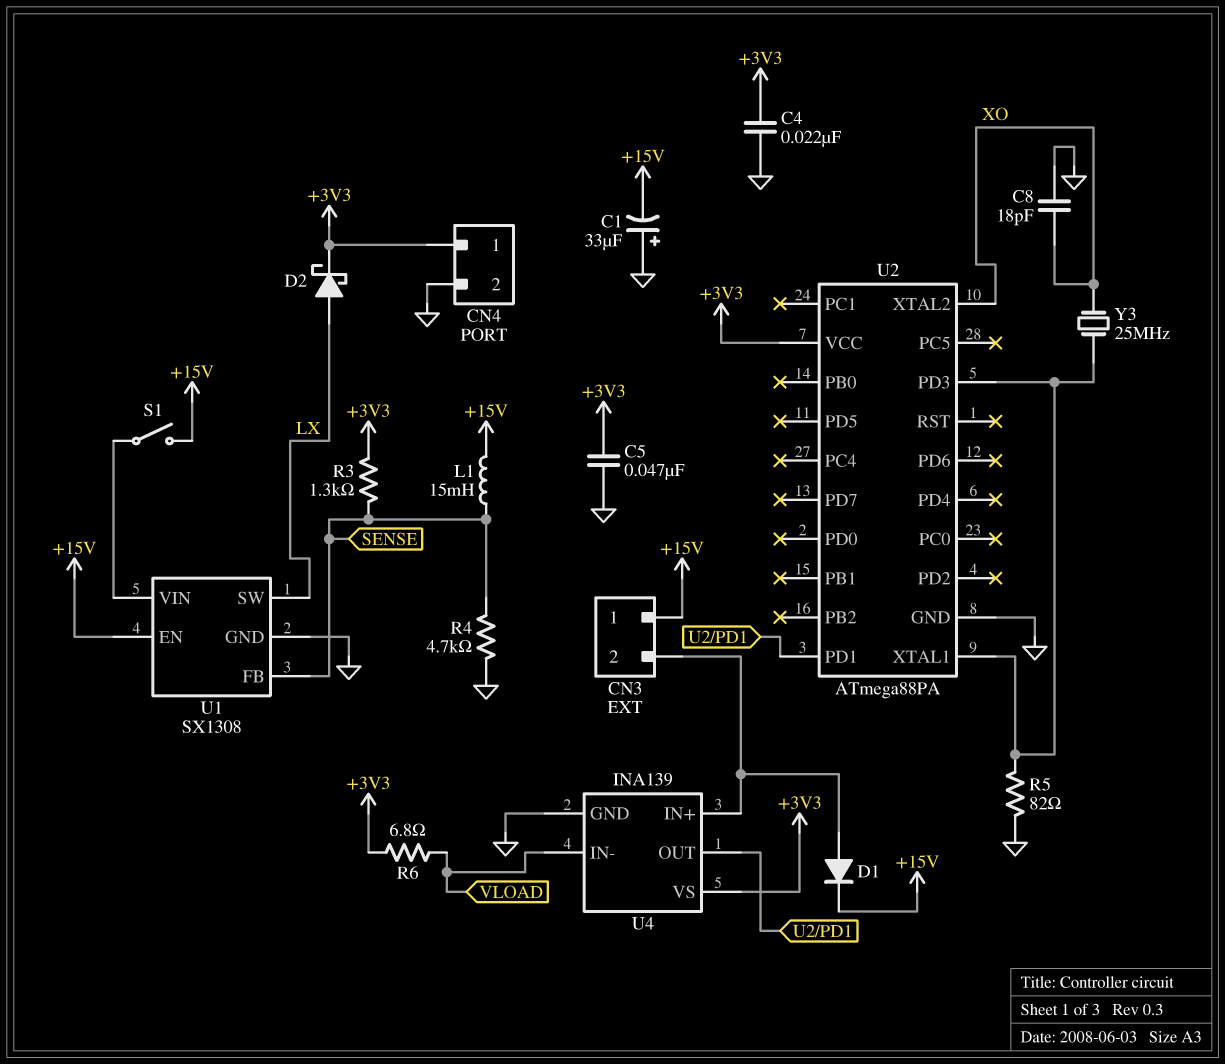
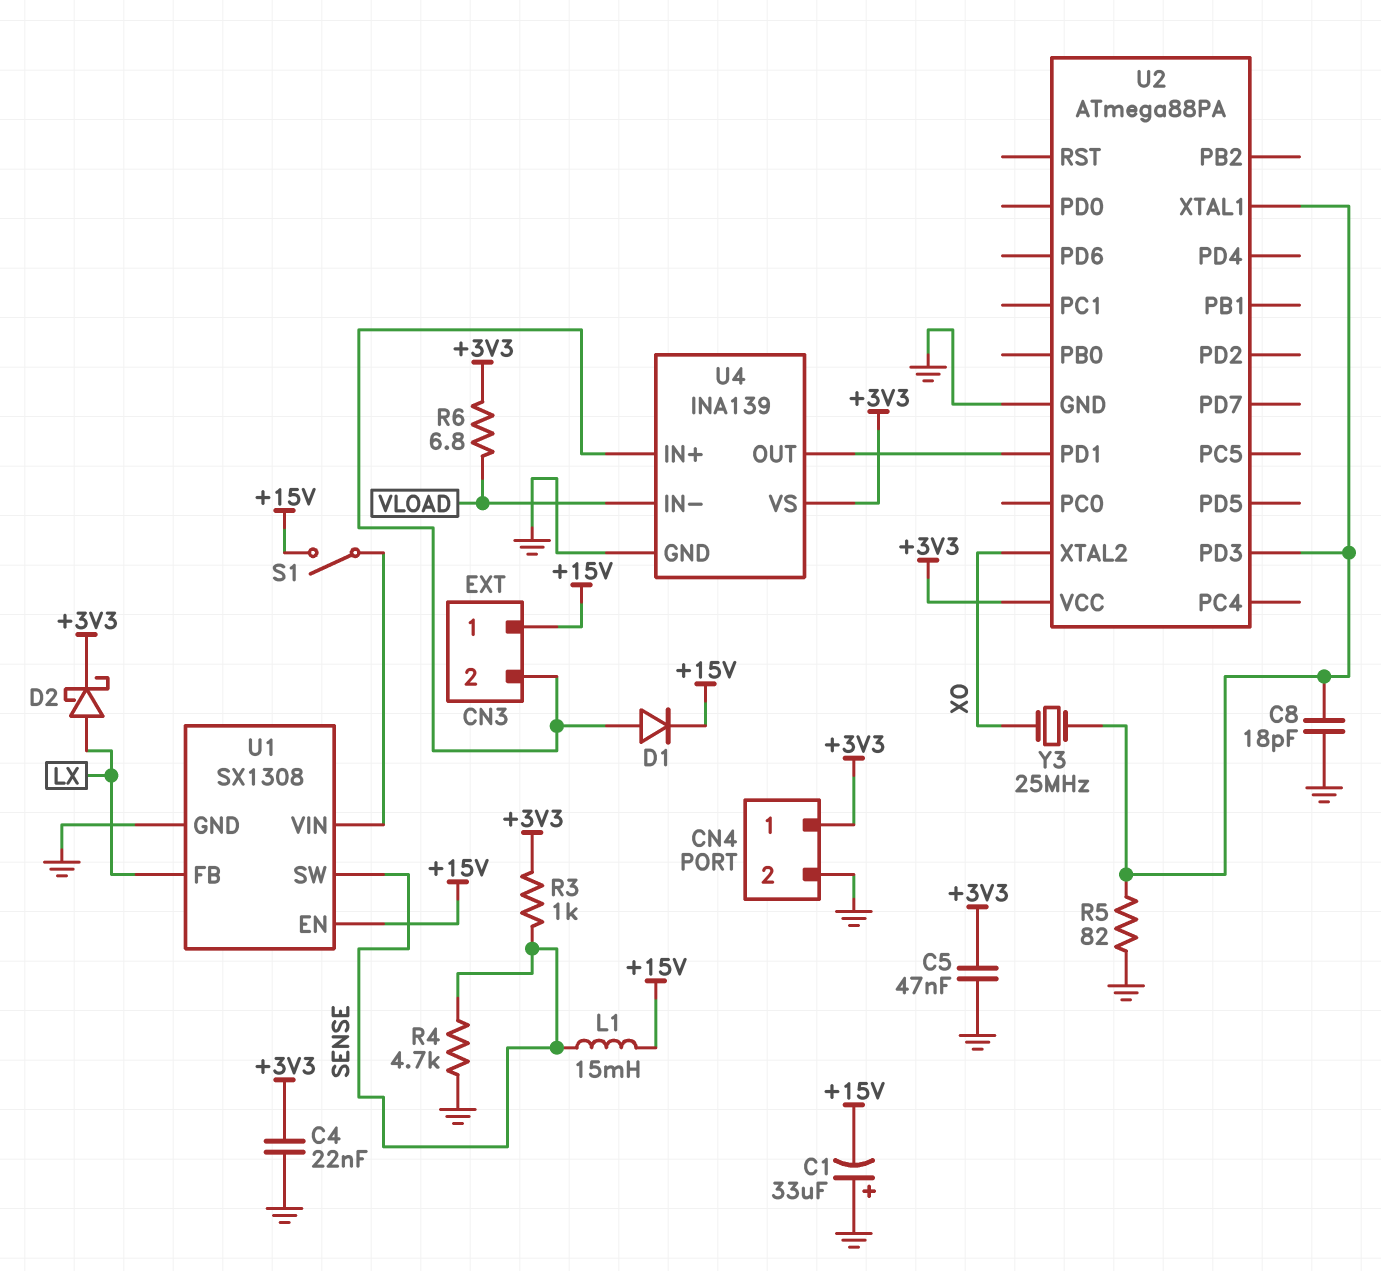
C8: 18pF (GND, XO) -> 18pF (GND, U2/PD3)
R3: 1.3k (+3V3, SENSE) -> 1k (+3V3, SENSE)
U1 pin FB: SENSE -> LX
U1 pin SW: LX -> SENSE

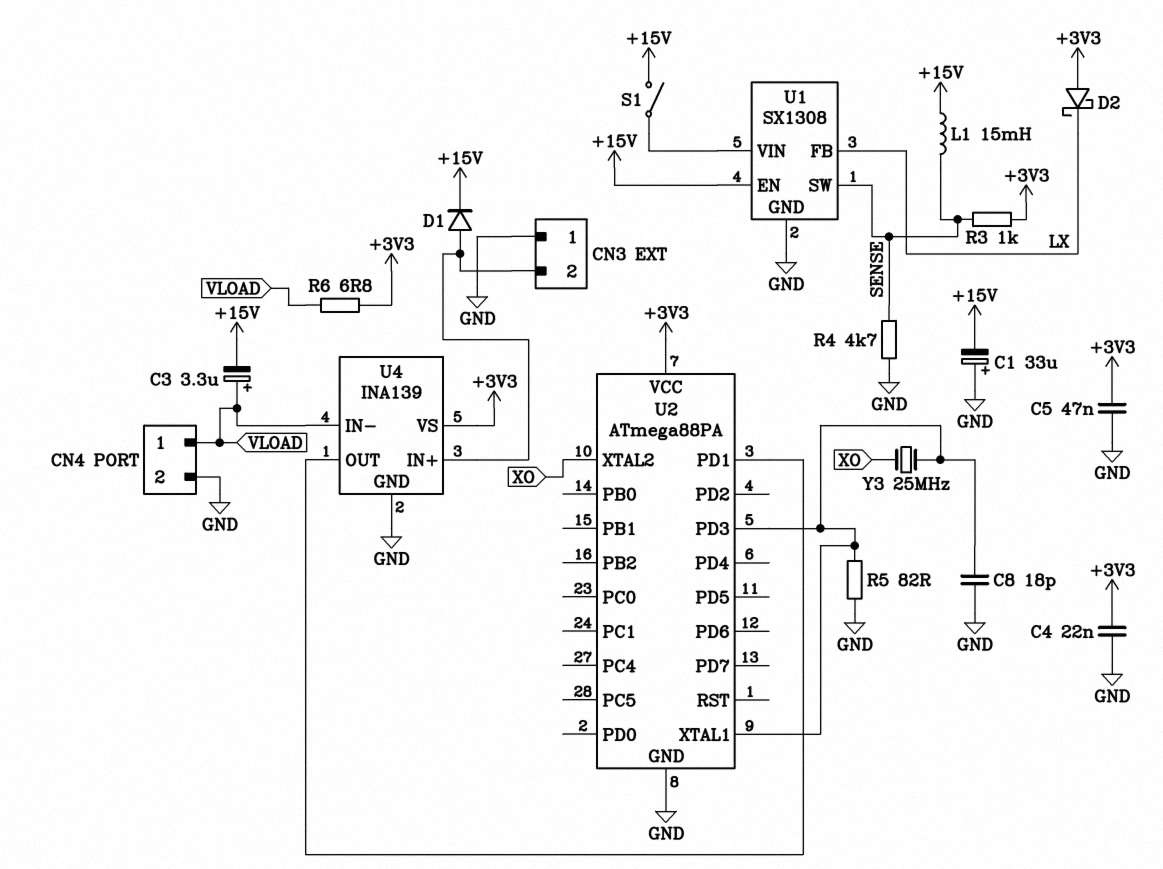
C3: none -> 3.3uF (plus VLOAD, minus +15V)
CN3 pin 1: +15V -> GND
CN4 pin 1: +3V3 -> VLOAD
D2: schottky (A LX, K +3V3) -> schottky (A +3V3, K LX)

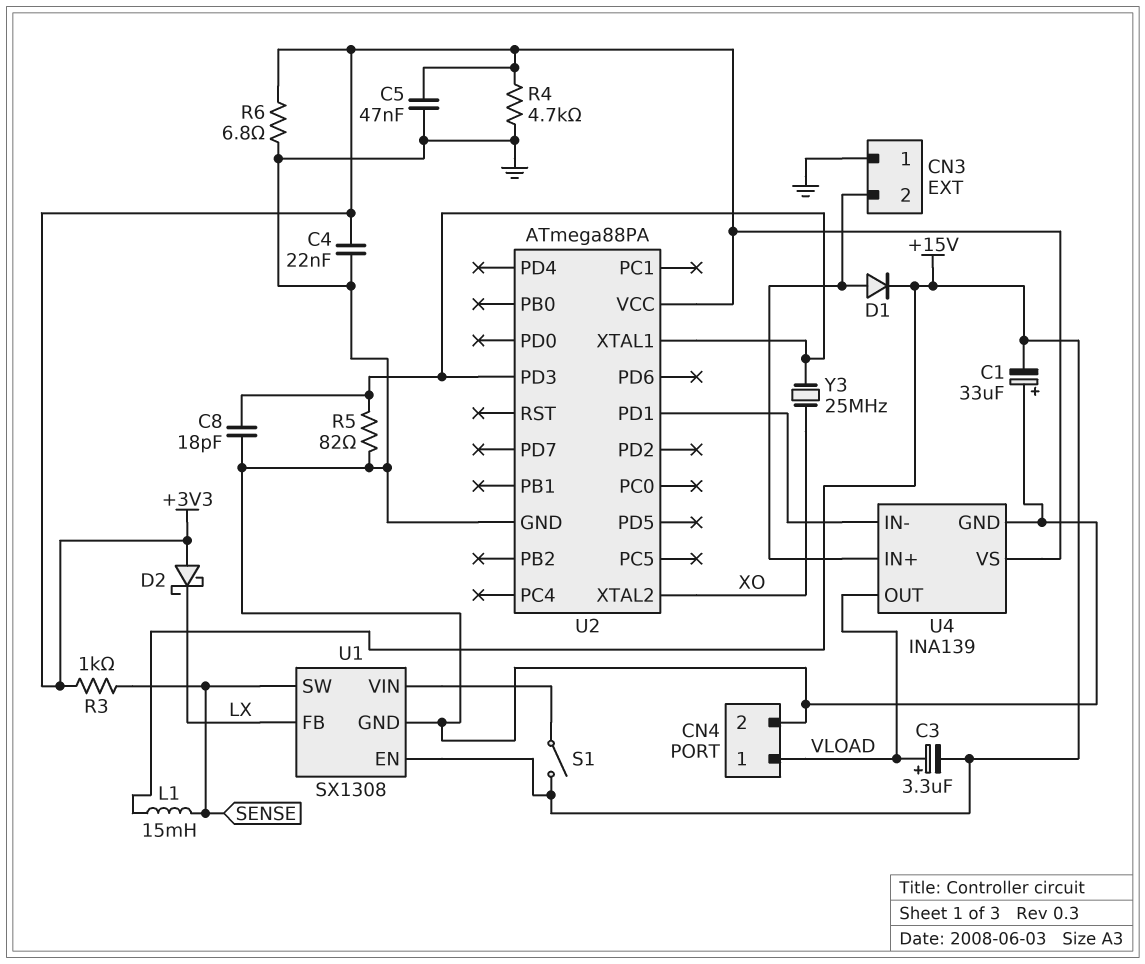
R4: 4.7k (GND, SENSE) -> 4.7k (+3V3, GND)
R6: 6.8 (+3V3, VLOAD) -> 6.8 (+3V3, GND)
U4 pin IN-: VLOAD -> U2/PD1
U4 pin OUT: U2/PD1 -> VLOAD

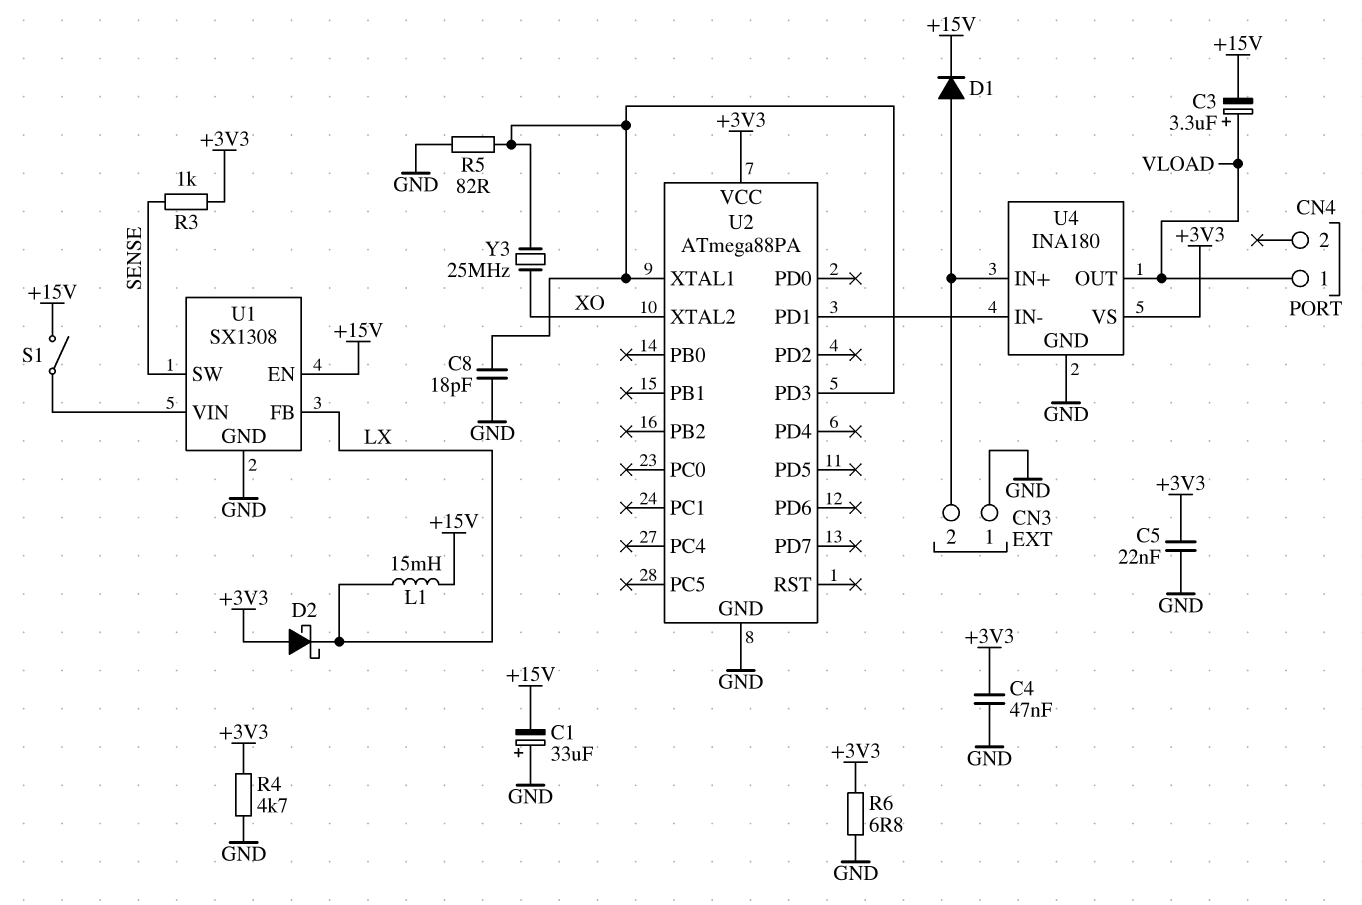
C4: 22nF (+3V3, GND) -> 47nF (+3V3, GND)
C5: 47nF (+3V3, GND) -> 22nF (+3V3, GND)
CN4 pin 2: GND -> none
L1: 15mH (+15V, SENSE) -> 15mH (+15V, LX)
U4: INA139 -> INA180

